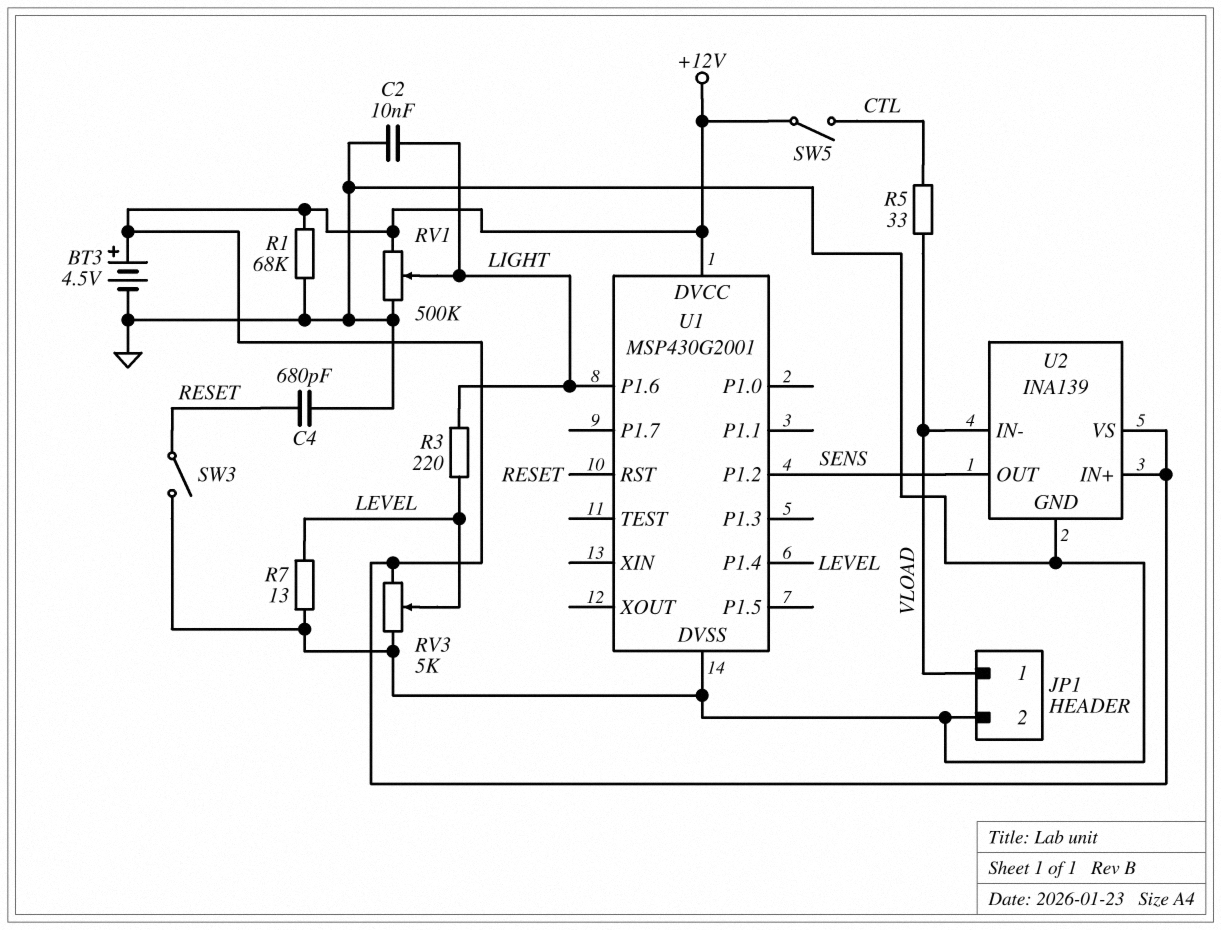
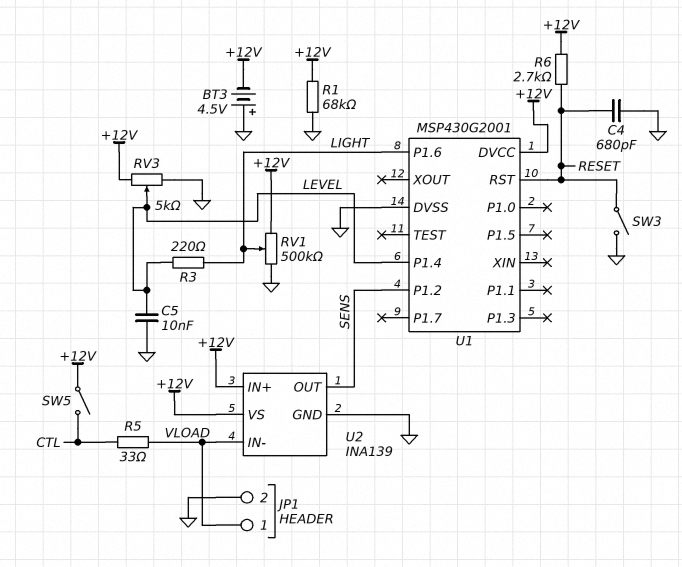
BT3: 4.5V (plus +12V, minus GND) -> 4.5V (plus GND, minus +12V)
C2: 10nF (GND, LIGHT) -> none
C5: none -> 10nF (GND, LEVEL)
R6: none -> 2.7k (+12V, RESET)
R7: 13 (GND, LEVEL) -> none

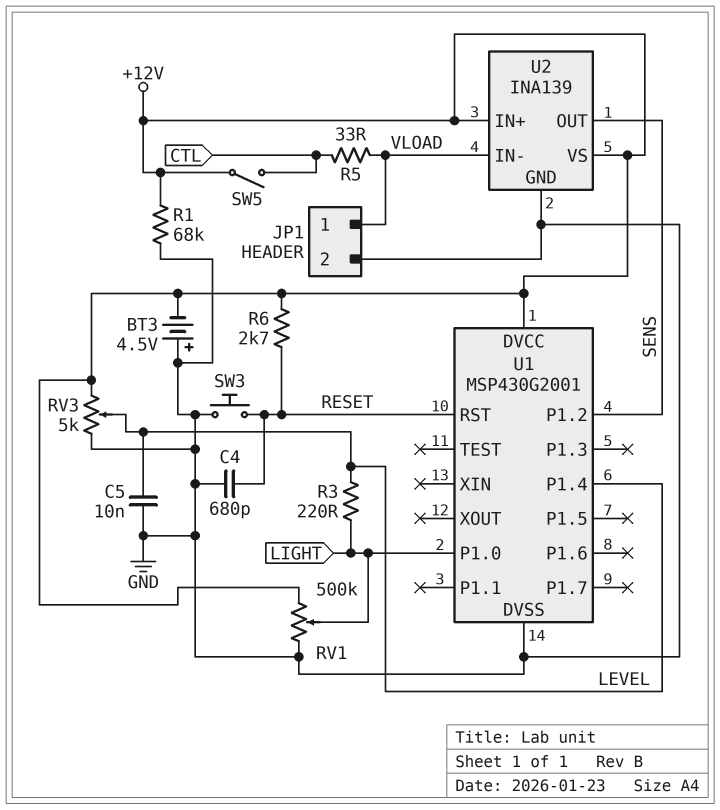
SW3: switch (GND, RESET) -> button (GND, RESET)
U1 pin P1.0: none -> LIGHT
U1 pin P1.6: LIGHT -> none

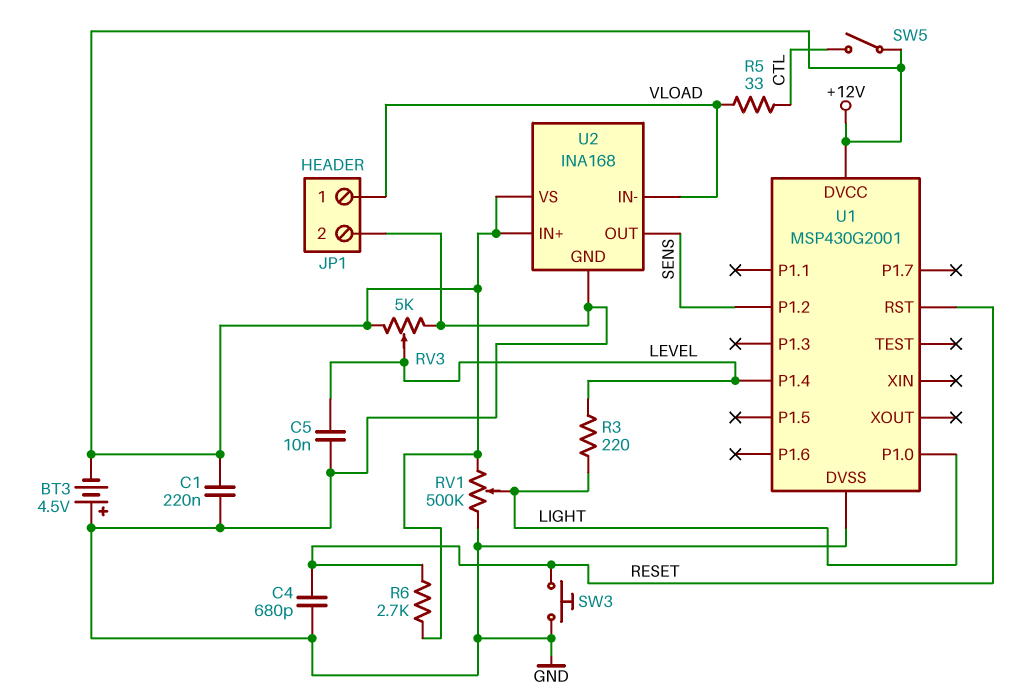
C1: none -> 220nF (+12V, GND)
R1: 68k (+12V, GND) -> none
U2: INA139 -> INA168

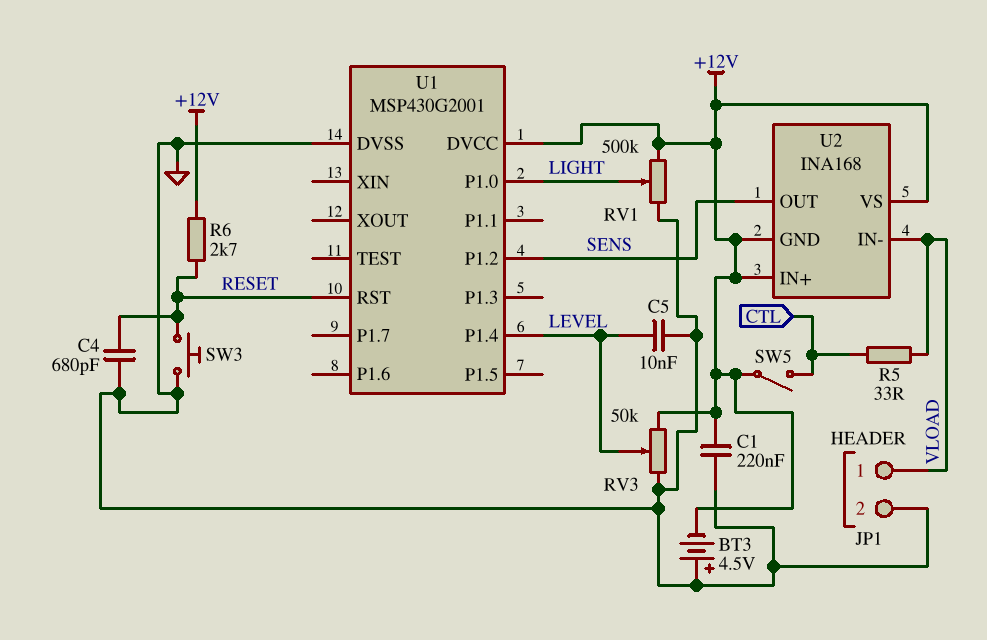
R3: 220 (LEVEL, LIGHT) -> none
RV3: 5k (+12V, GND, wiper LEVEL) -> 50k (+12V, GND, wiper LEVEL)
U2 pin GND: GND -> +12V

